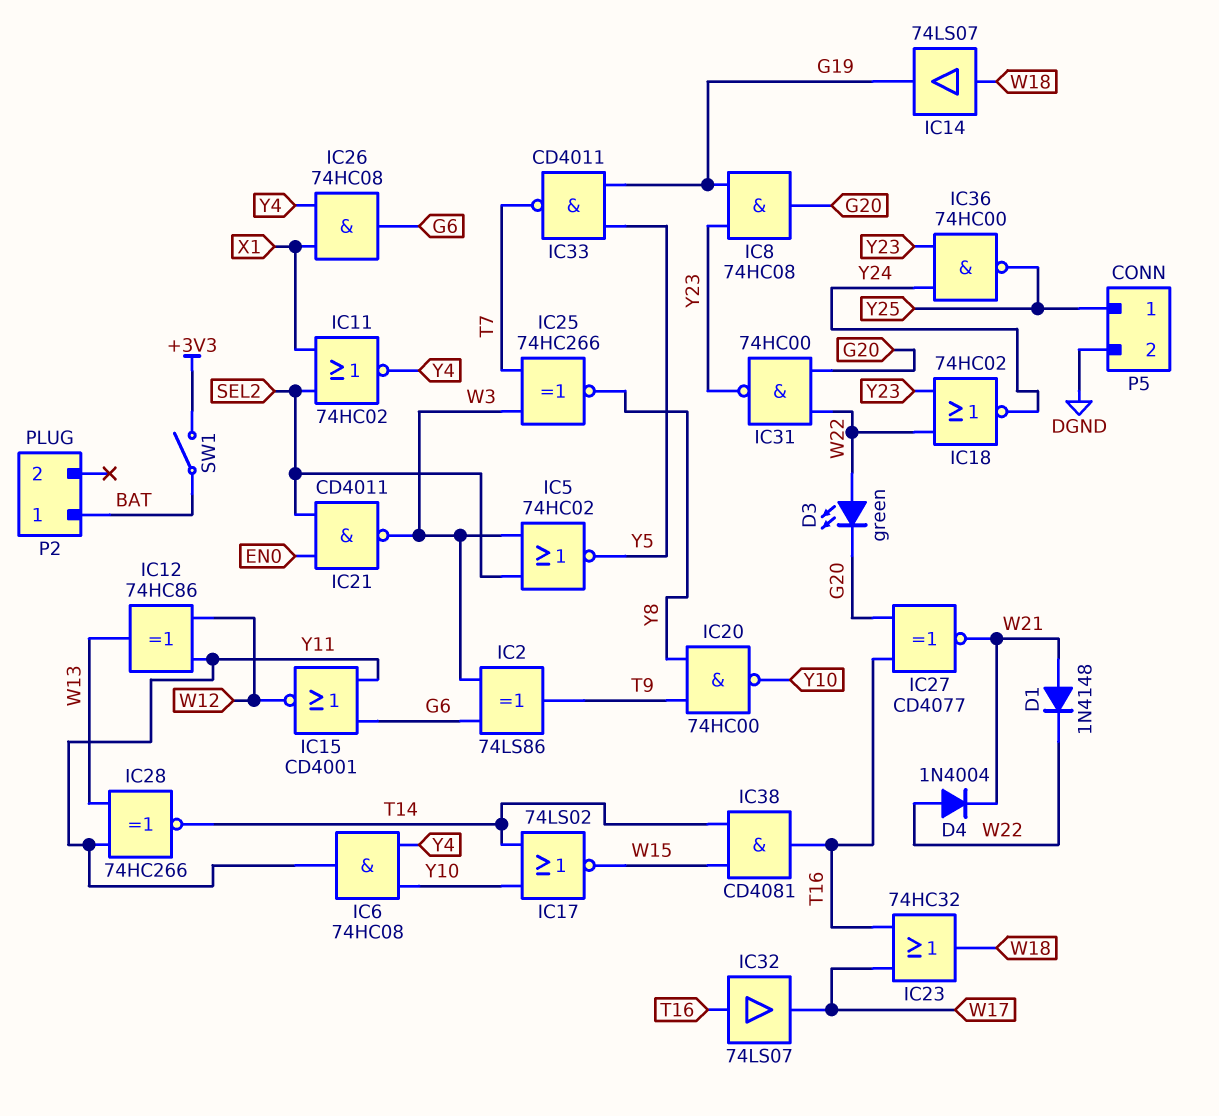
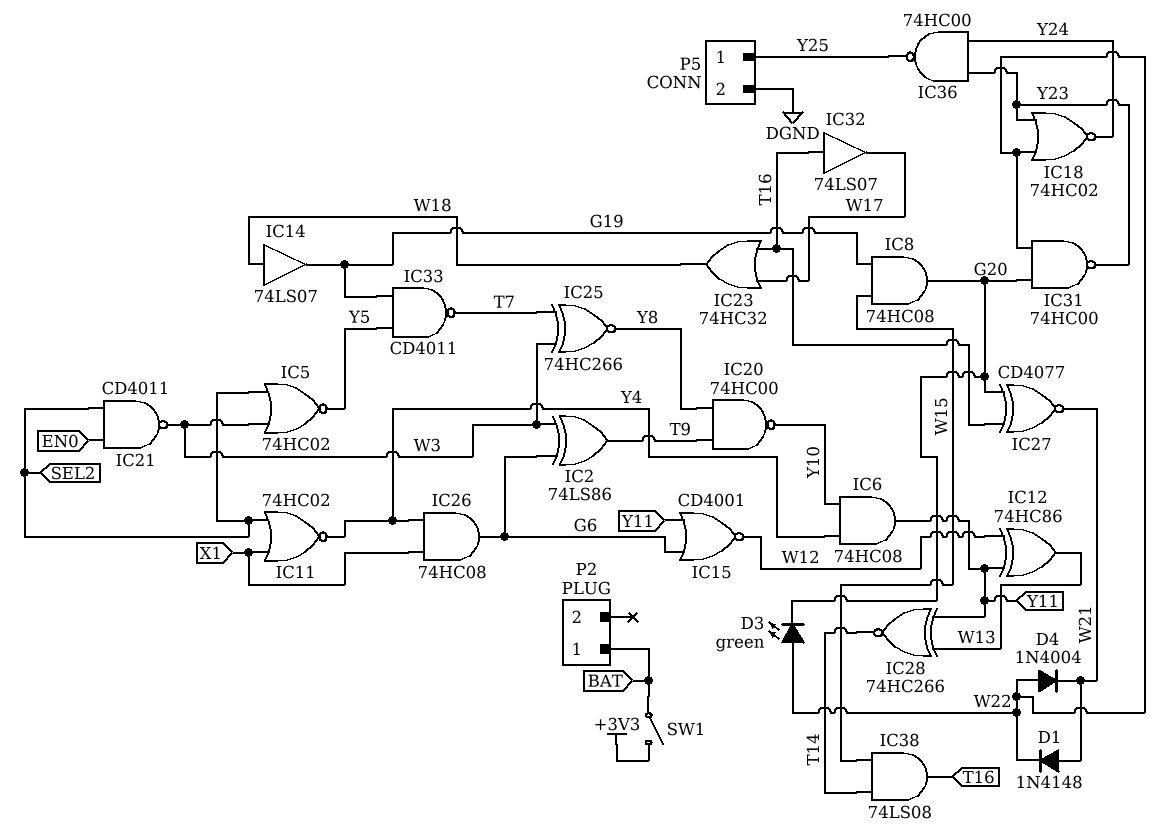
IC8: AND 74HC08 (in G19, in Y23, out G20) -> AND 74HC08 (in G19, in W15, out G20)
IC17: NOR 74LS02 (in T14, in Y10, out W15) -> none
IC38: AND CD4081 (in T14, in W15, out T16) -> AND 74LS08 (in T14, in W15, out T16)

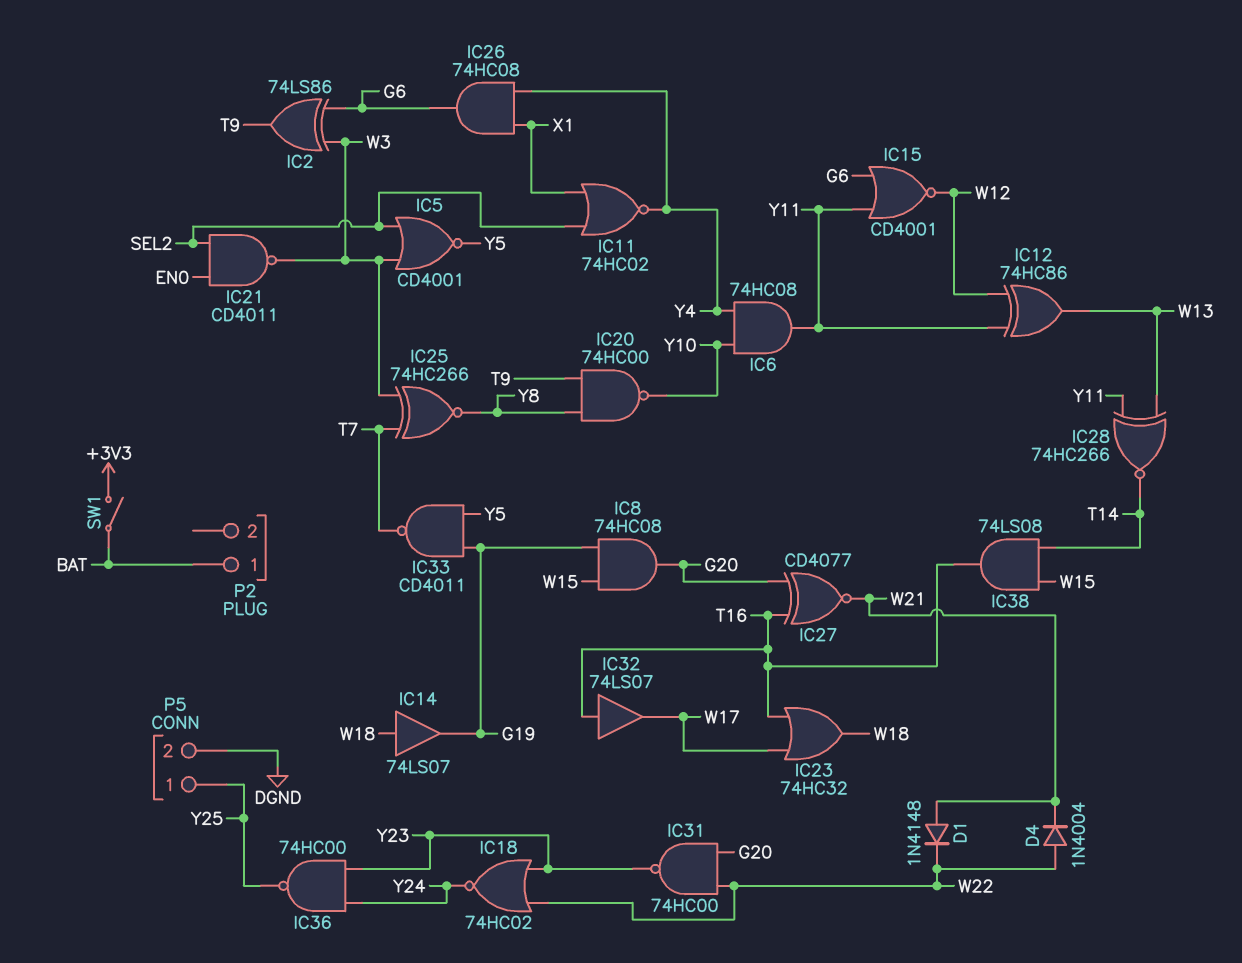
D3: LED green (A W22, K G20) -> none
IC5: NOR 74HC02 (in SEL2, in W3, out Y5) -> NOR CD4001 (in SEL2, in W3, out Y5)

